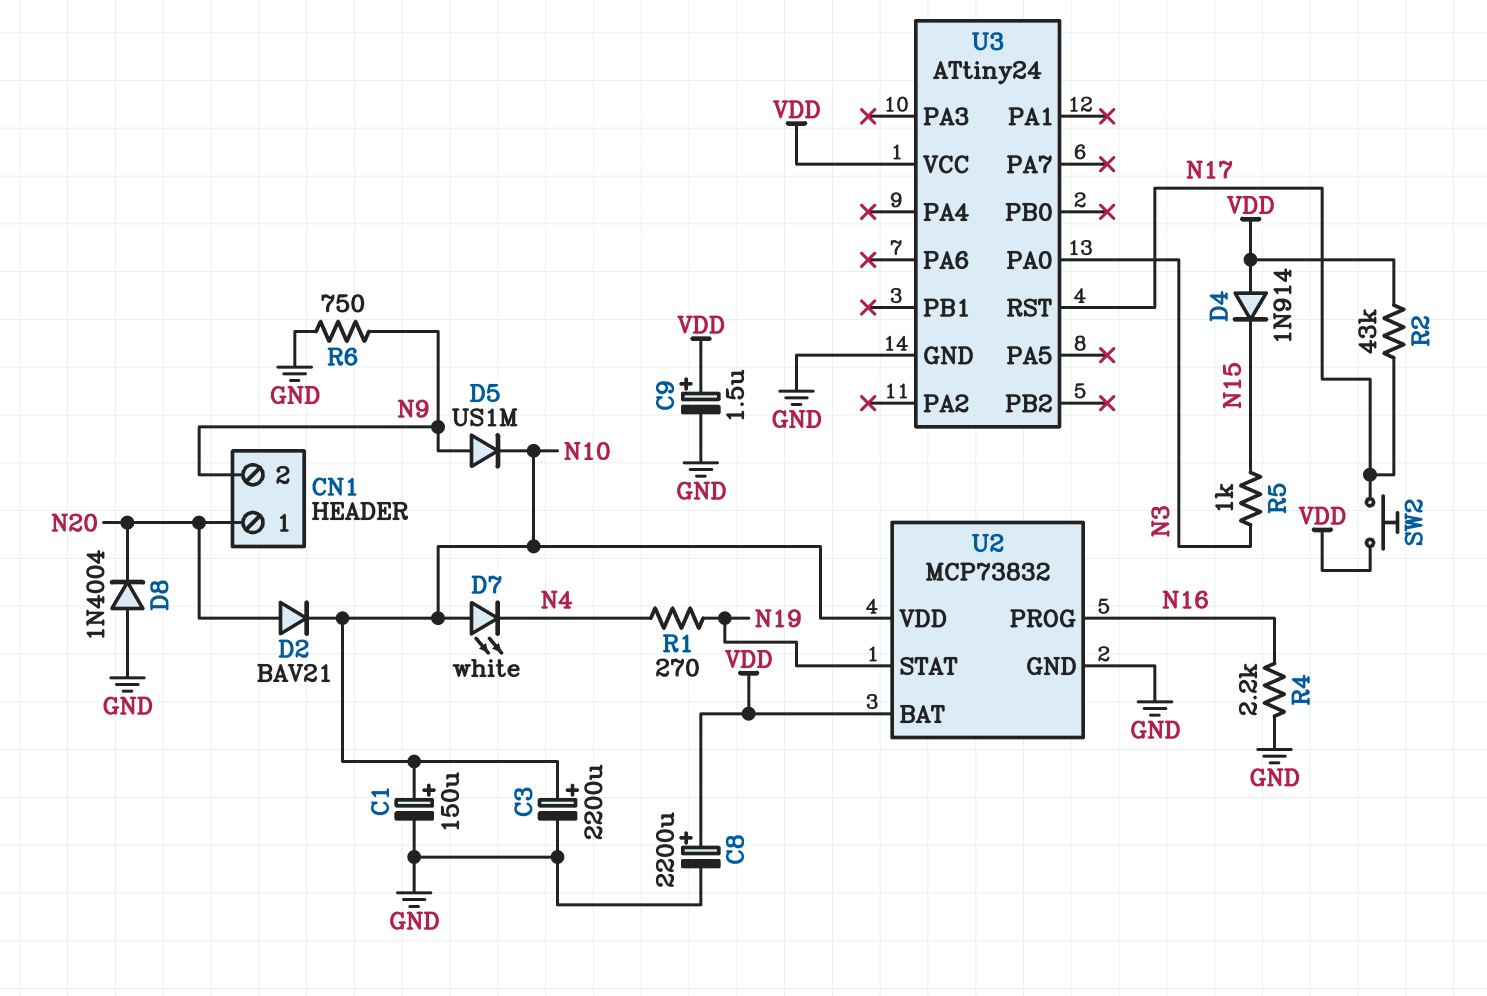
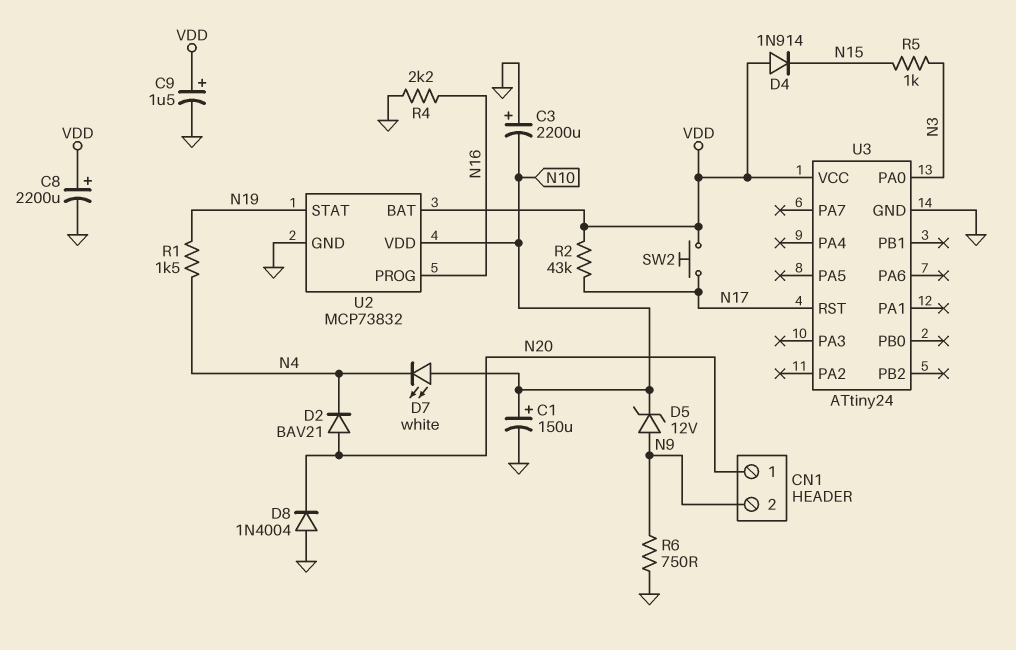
C3: 2200uF (plus N10, minus GND) -> 2200uF (plus GND, minus N10)
D2: diode BAV21 (A N20, K N10) -> diode BAV21 (A N20, K N4)
D5: diode US1M (A N9, K N10) -> zener 12V (A N9, K N10)
R1: 270 (N4, N19) -> 1.5k (N4, N19)

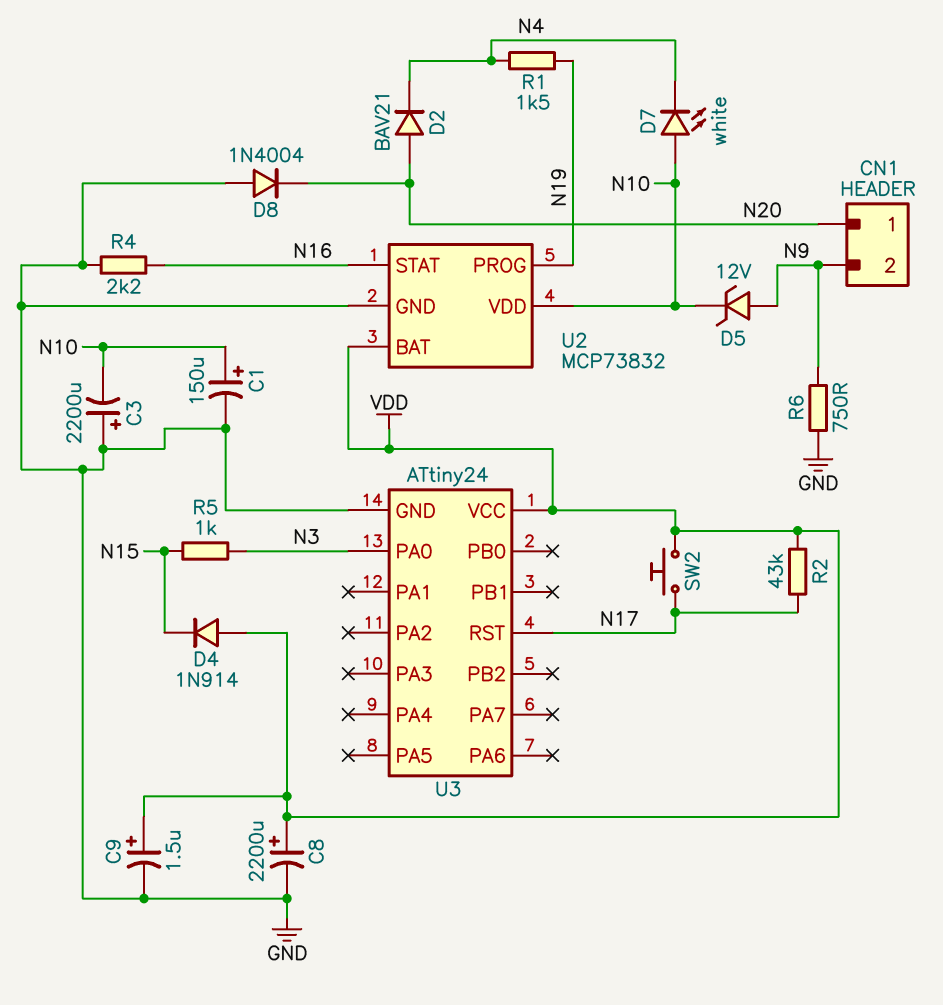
U2 pin PROG: N16 -> N19
U2 pin STAT: N19 -> N16

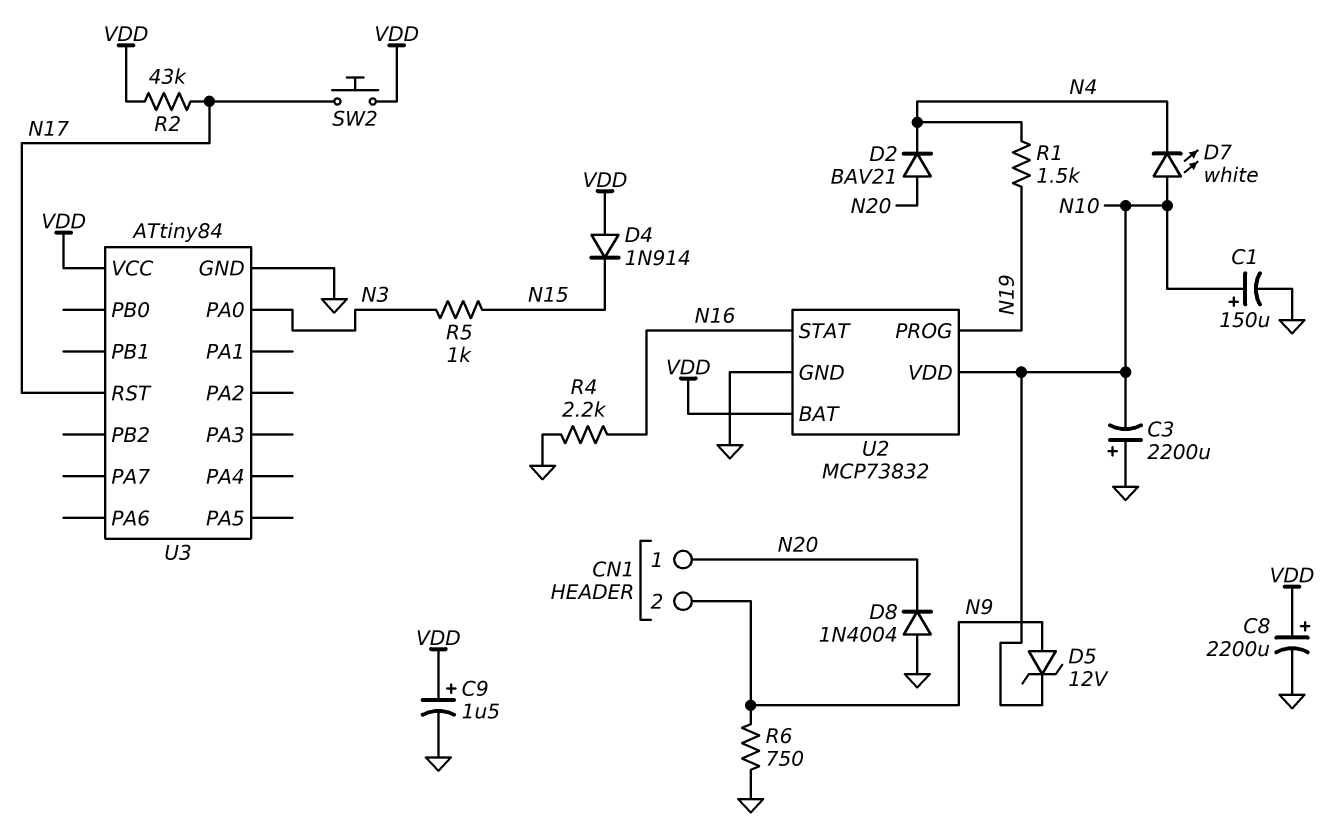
U3: ATtiny24 -> ATtiny84

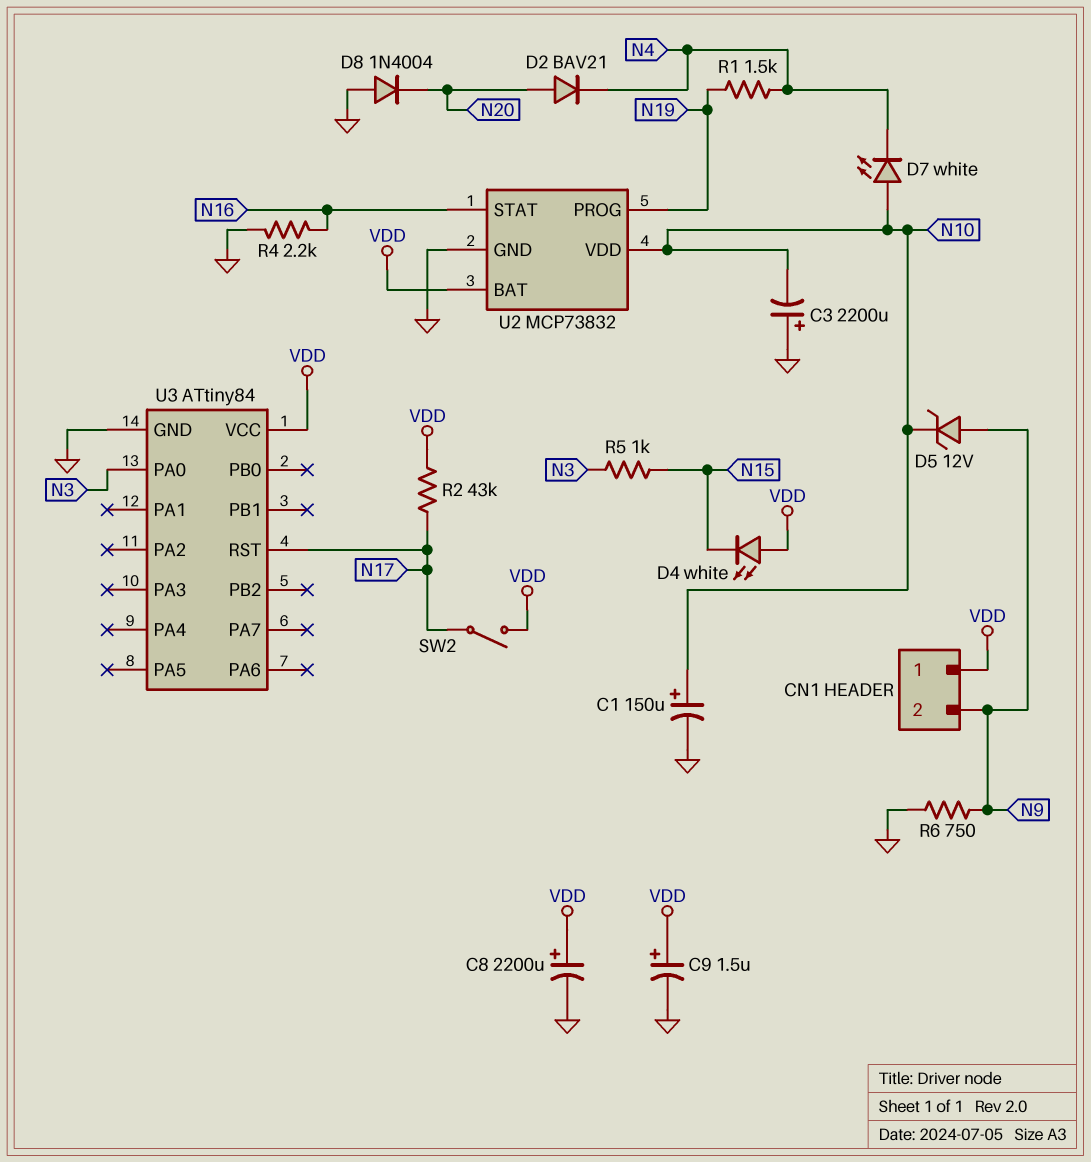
CN1 pin 1: N20 -> VDD
D4: diode 1N914 (A VDD, K N15) -> LED white (A VDD, K N15)
SW2: button (N17, VDD) -> switch (N17, VDD)

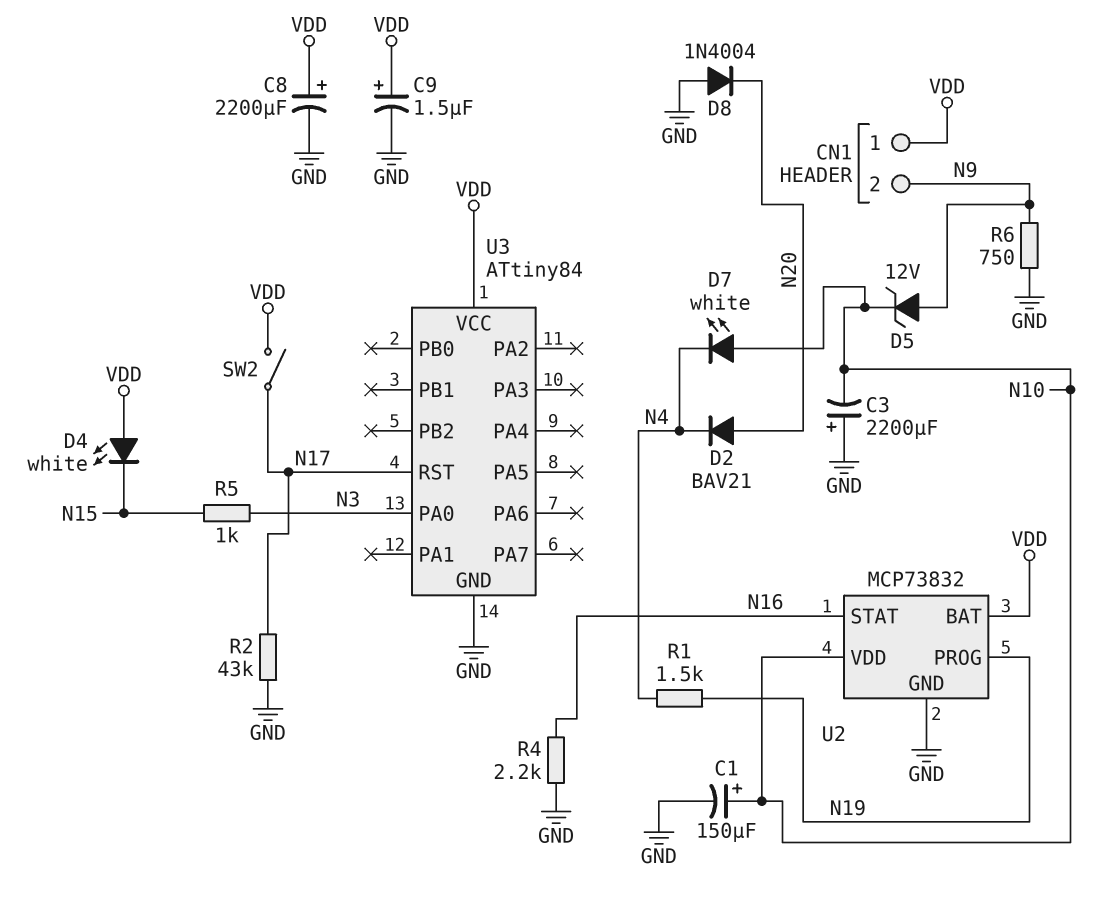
R2: 43k (N17, VDD) -> 43k (GND, N17)

